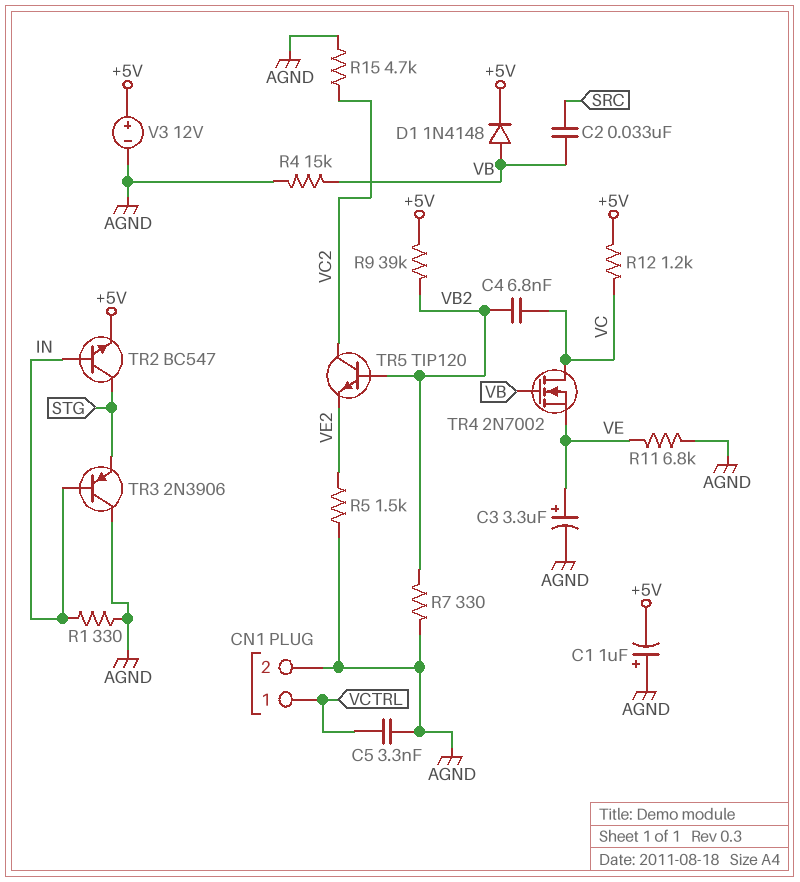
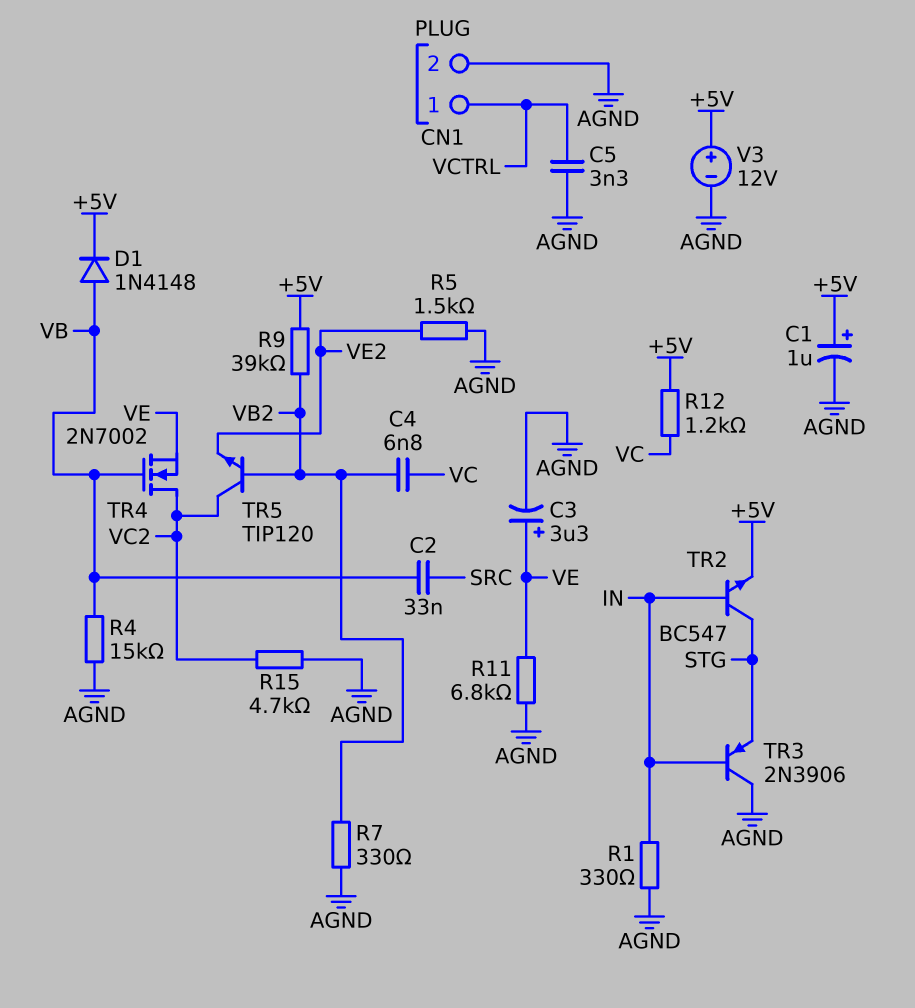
C1: 1uF (plus AGND, minus +5V) -> 1uF (plus +5V, minus AGND)
TR4: NMOS 2N7002 (G VB, D VC, S VE) -> NMOS 2N7002 (G VB, D VC2, S VE)

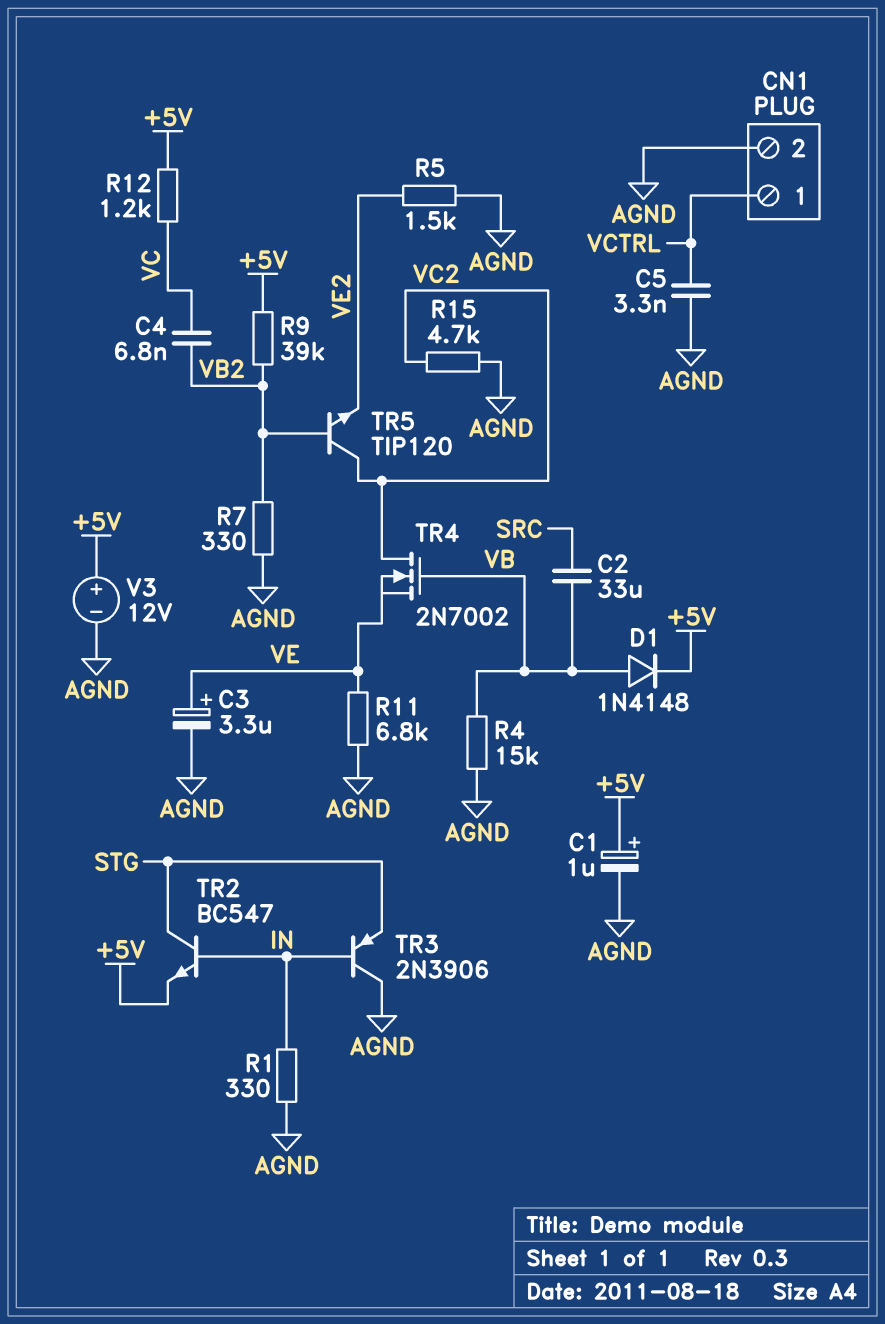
C2: 33nF (SRC, VB) -> 33uF (SRC, VB)

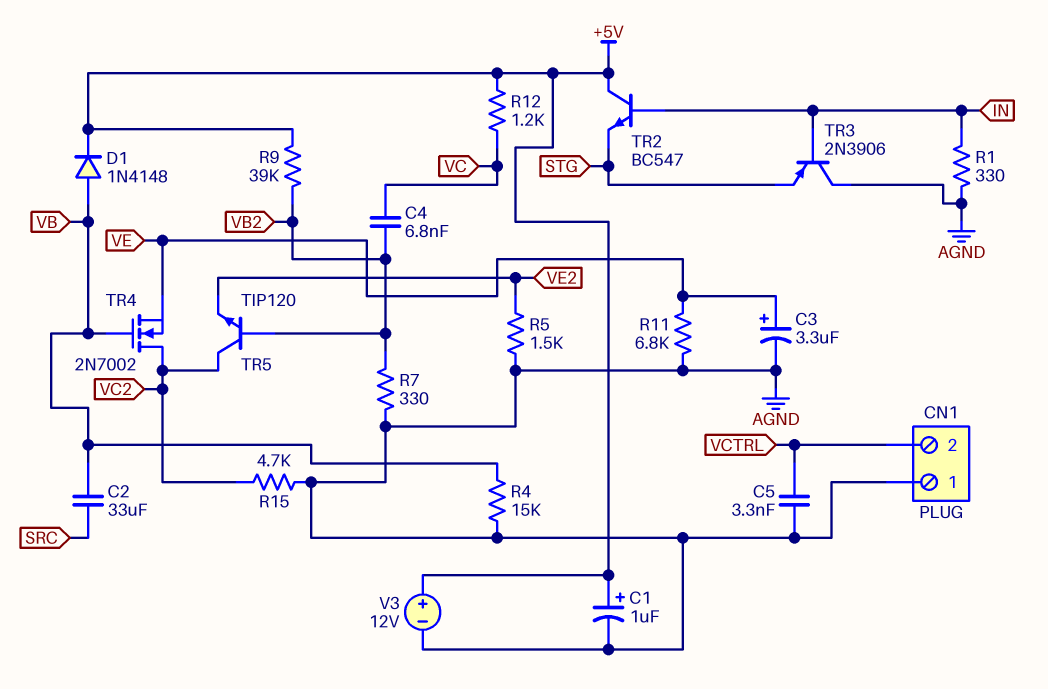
CN1 pin 1: VCTRL -> AGND
CN1 pin 2: AGND -> VCTRL
TR2: NPN BC547 (B IN, C STG, E +5V) -> NPN BC547 (B IN, C +5V, E STG)

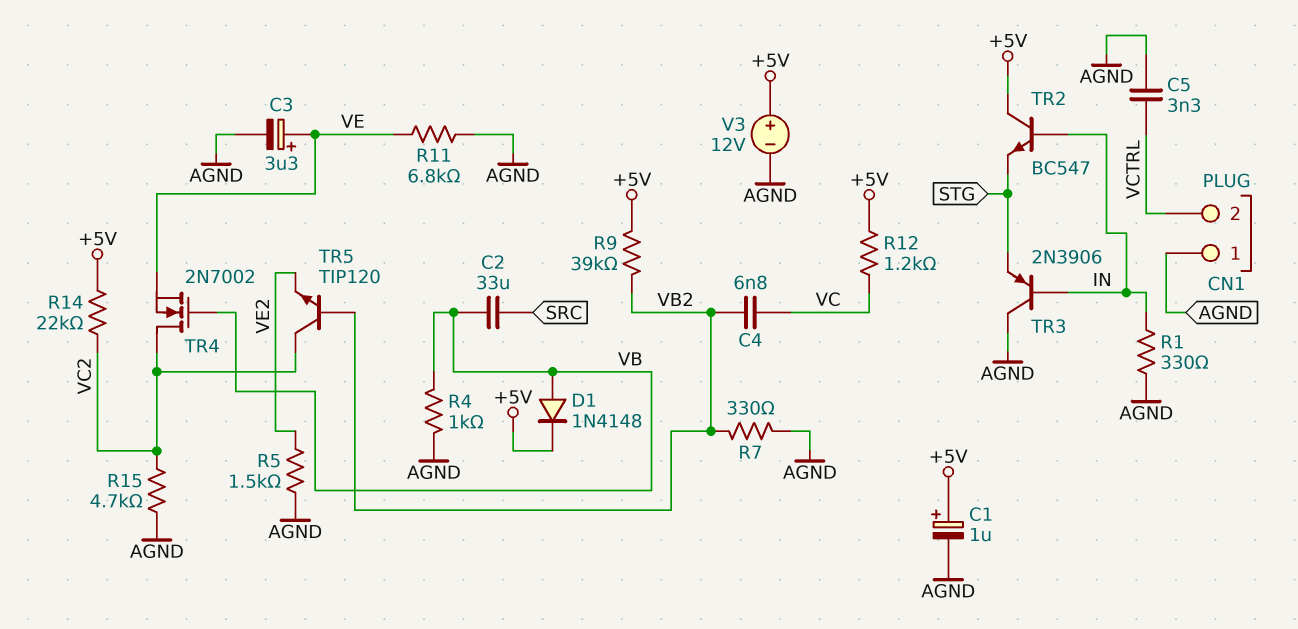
R4: 15k (AGND, VB) -> 1k (AGND, VB)
R14: none -> 22k (+5V, VC2)

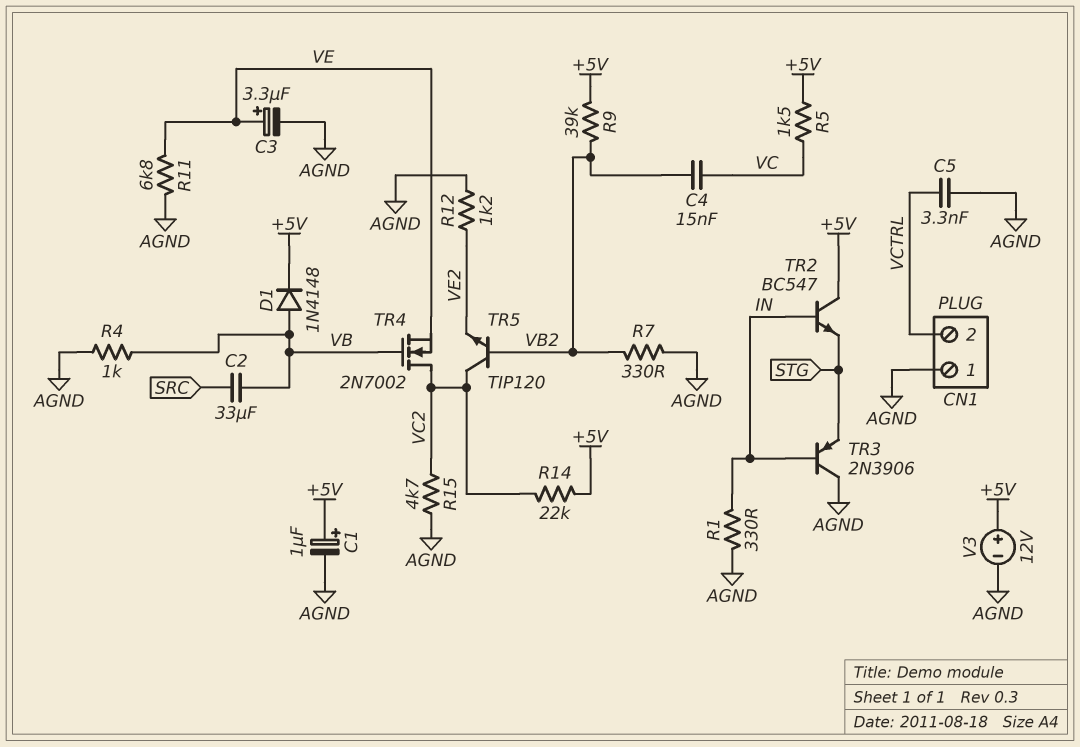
C4: 6.8nF (VB2, VC) -> 15nF (VB2, VC)
R5: 1.5k (AGND, VE2) -> 1.5k (+5V, VC)
R12: 1.2k (+5V, VC) -> 1.2k (AGND, VE2)

